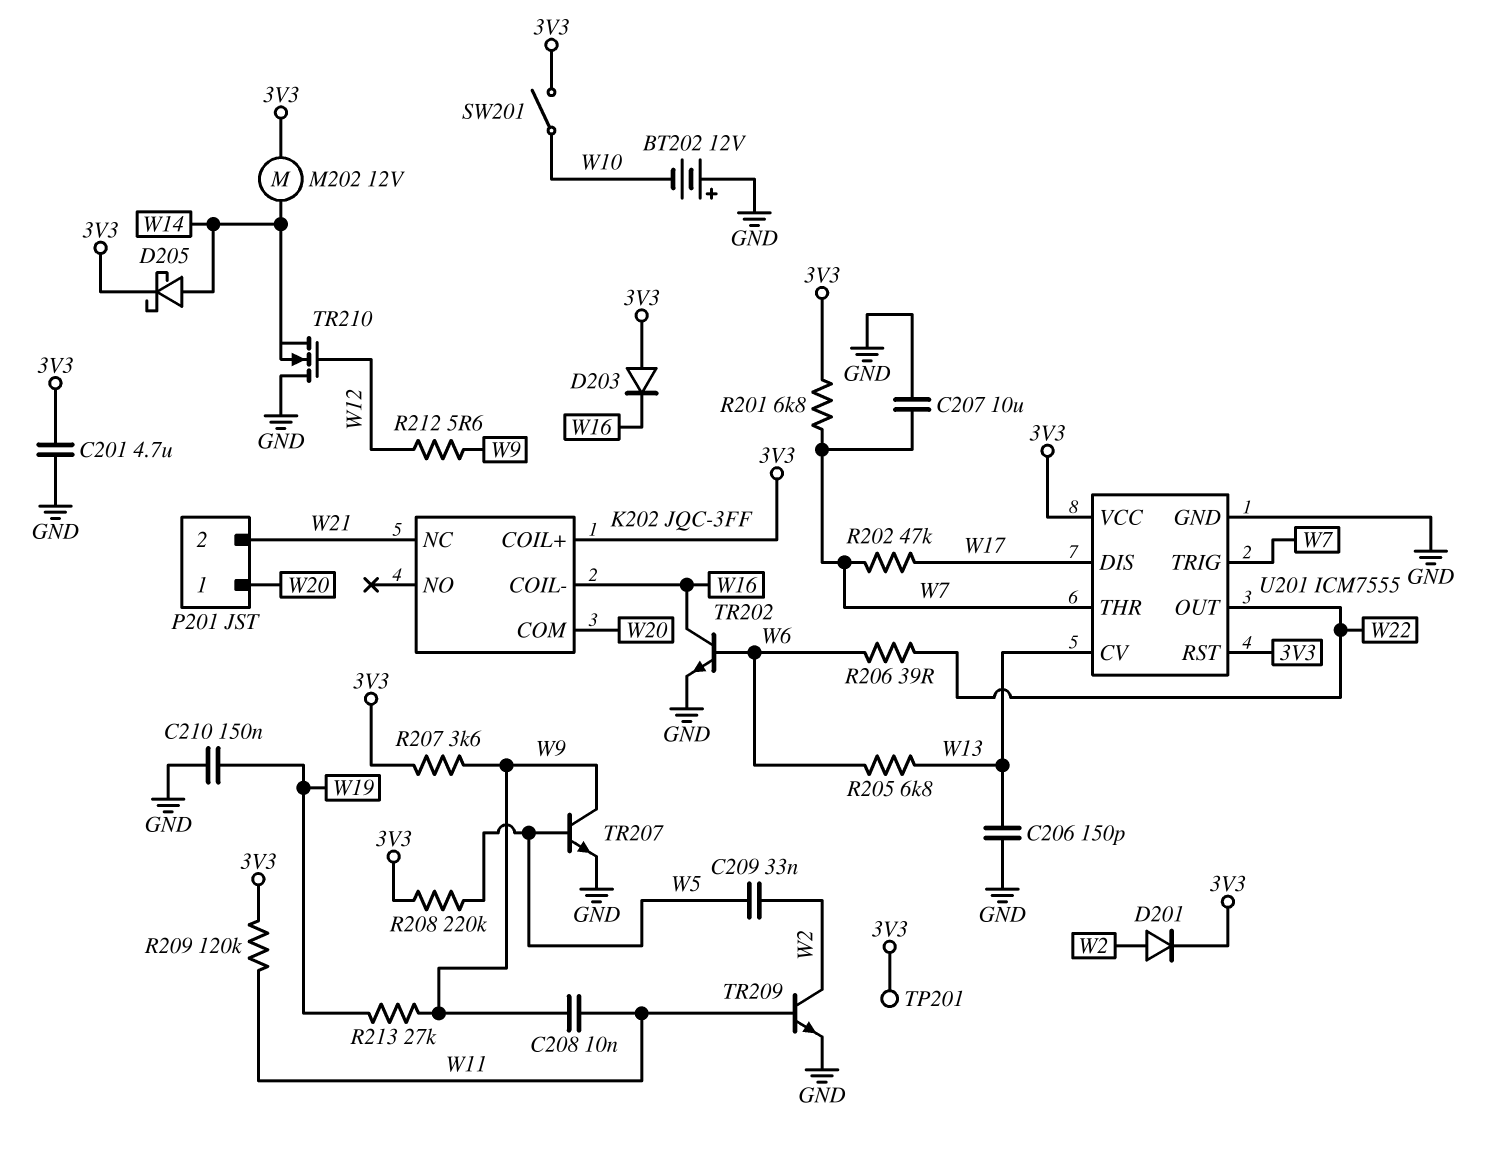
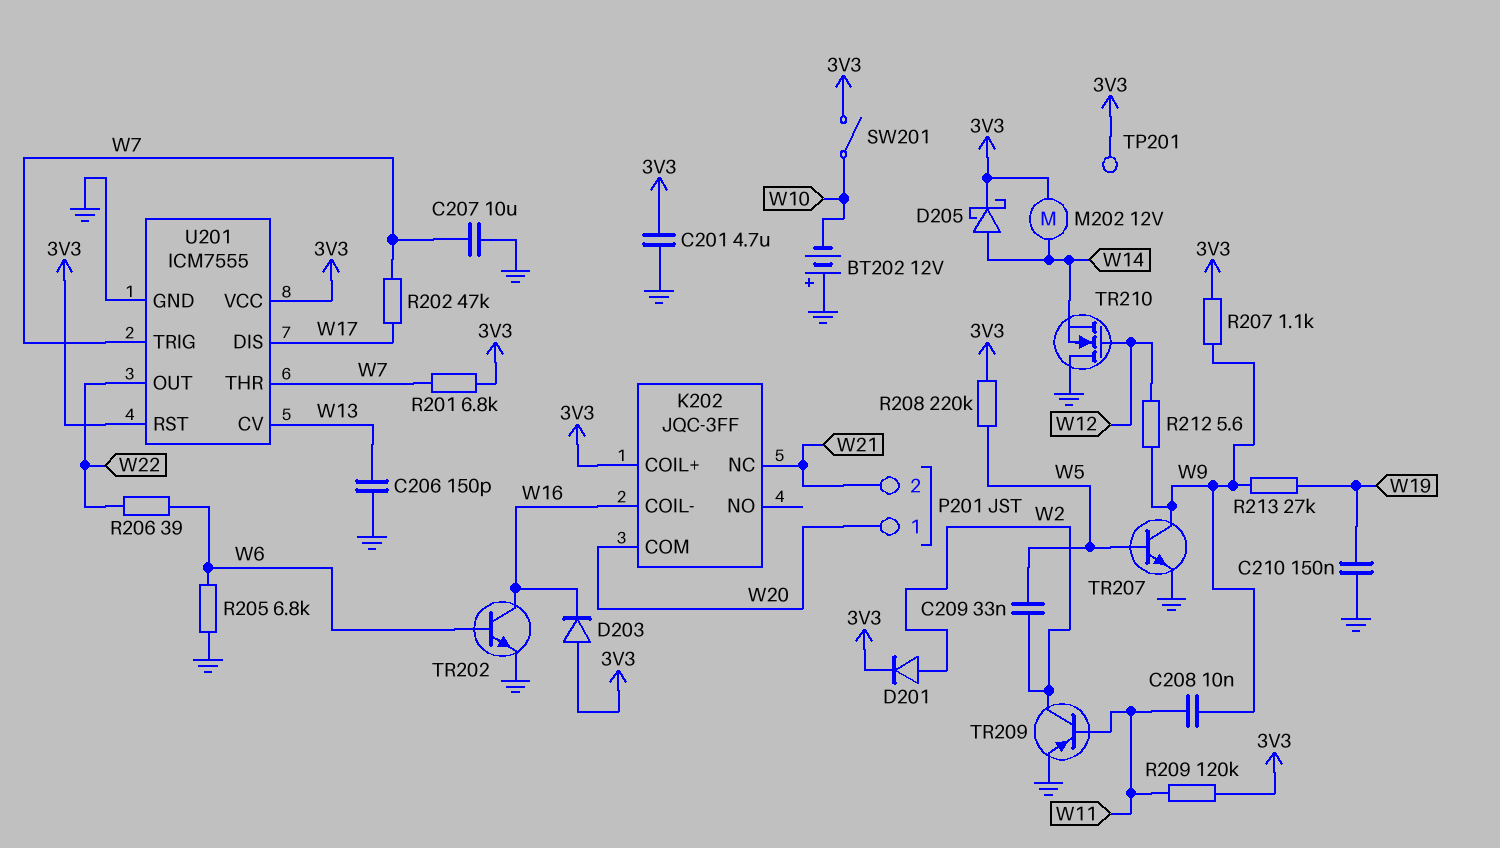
R205: 6.8k (W6, W13) -> 6.8k (GND, W6)
R207: 3.6k (3V3, W9) -> 1.1k (3V3, W9)
TR209: NPN (B W11, C W2, E GND) -> PNP (B W11, C W2, E GND)

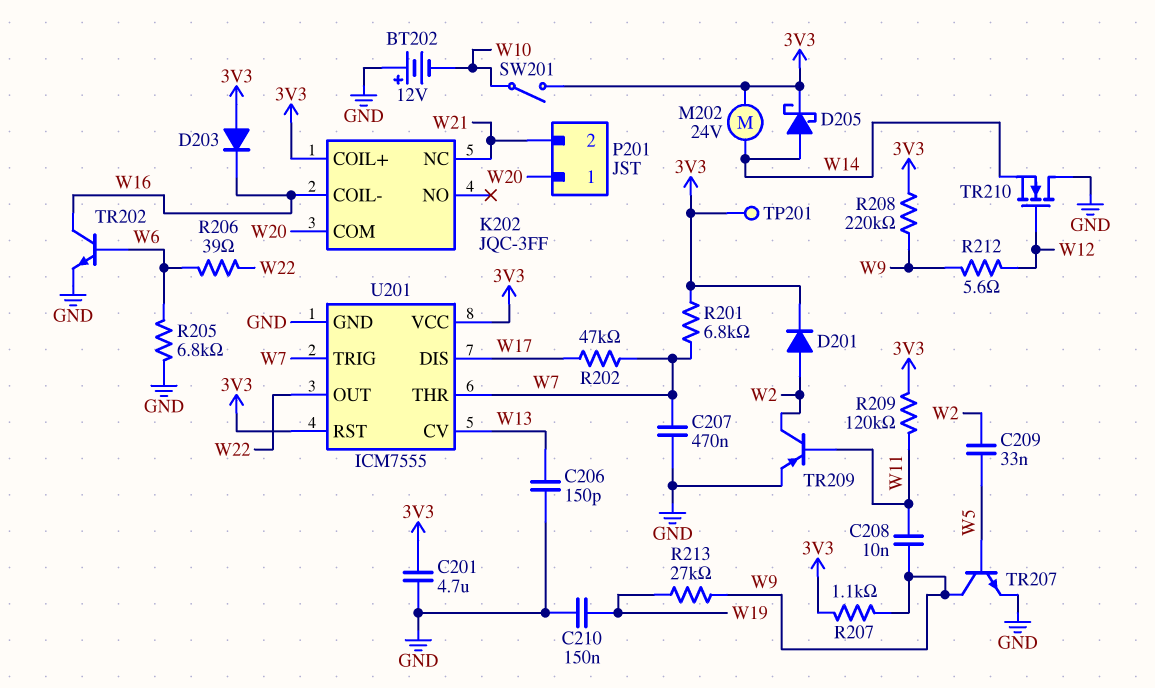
C207: 10uF (GND, W7) -> 470nF (GND, W7)
M202: motor 12V (3V3, W14) -> motor 24V (3V3, W14)
R208: 220k (3V3, W5) -> 220k (3V3, W9)

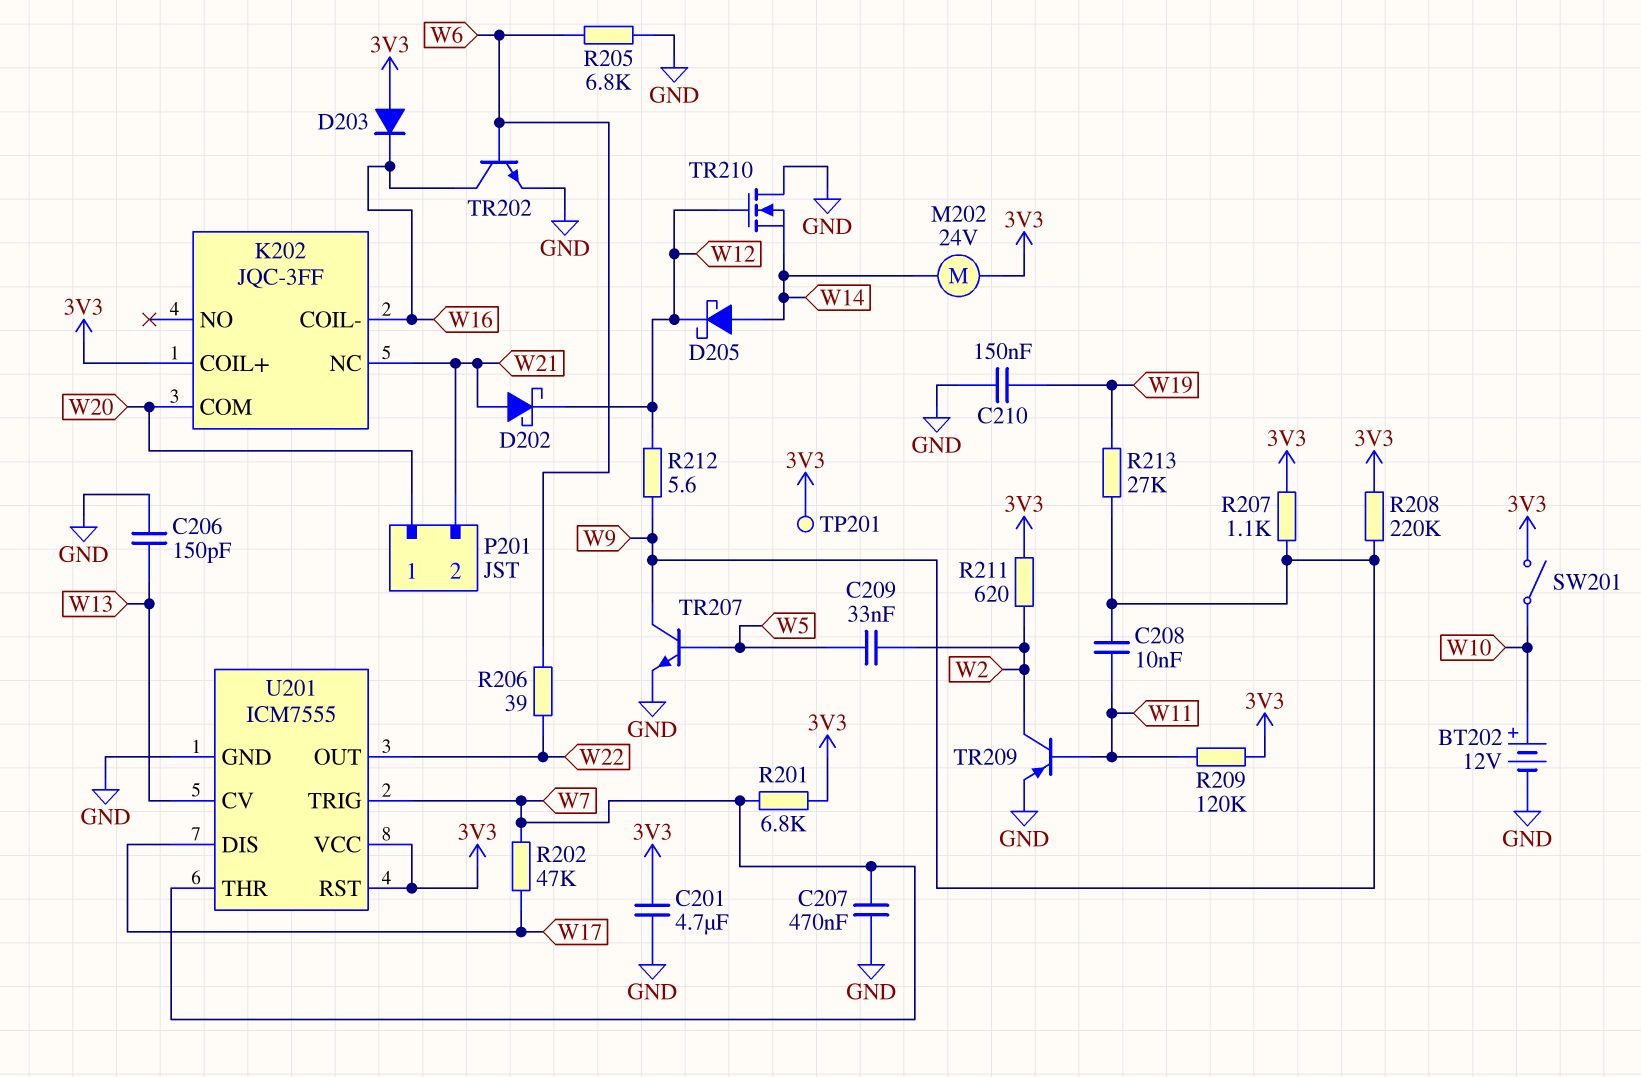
BT202: 12V (plus GND, minus W10) -> 12V (plus W10, minus GND)
D201: diode (A W2, K 3V3) -> none
D202: none -> schottky (A W21, K W12)
D205: schottky (A W14, K 3V3) -> schottky (A W14, K W12)
R211: none -> 620 (3V3, W2)

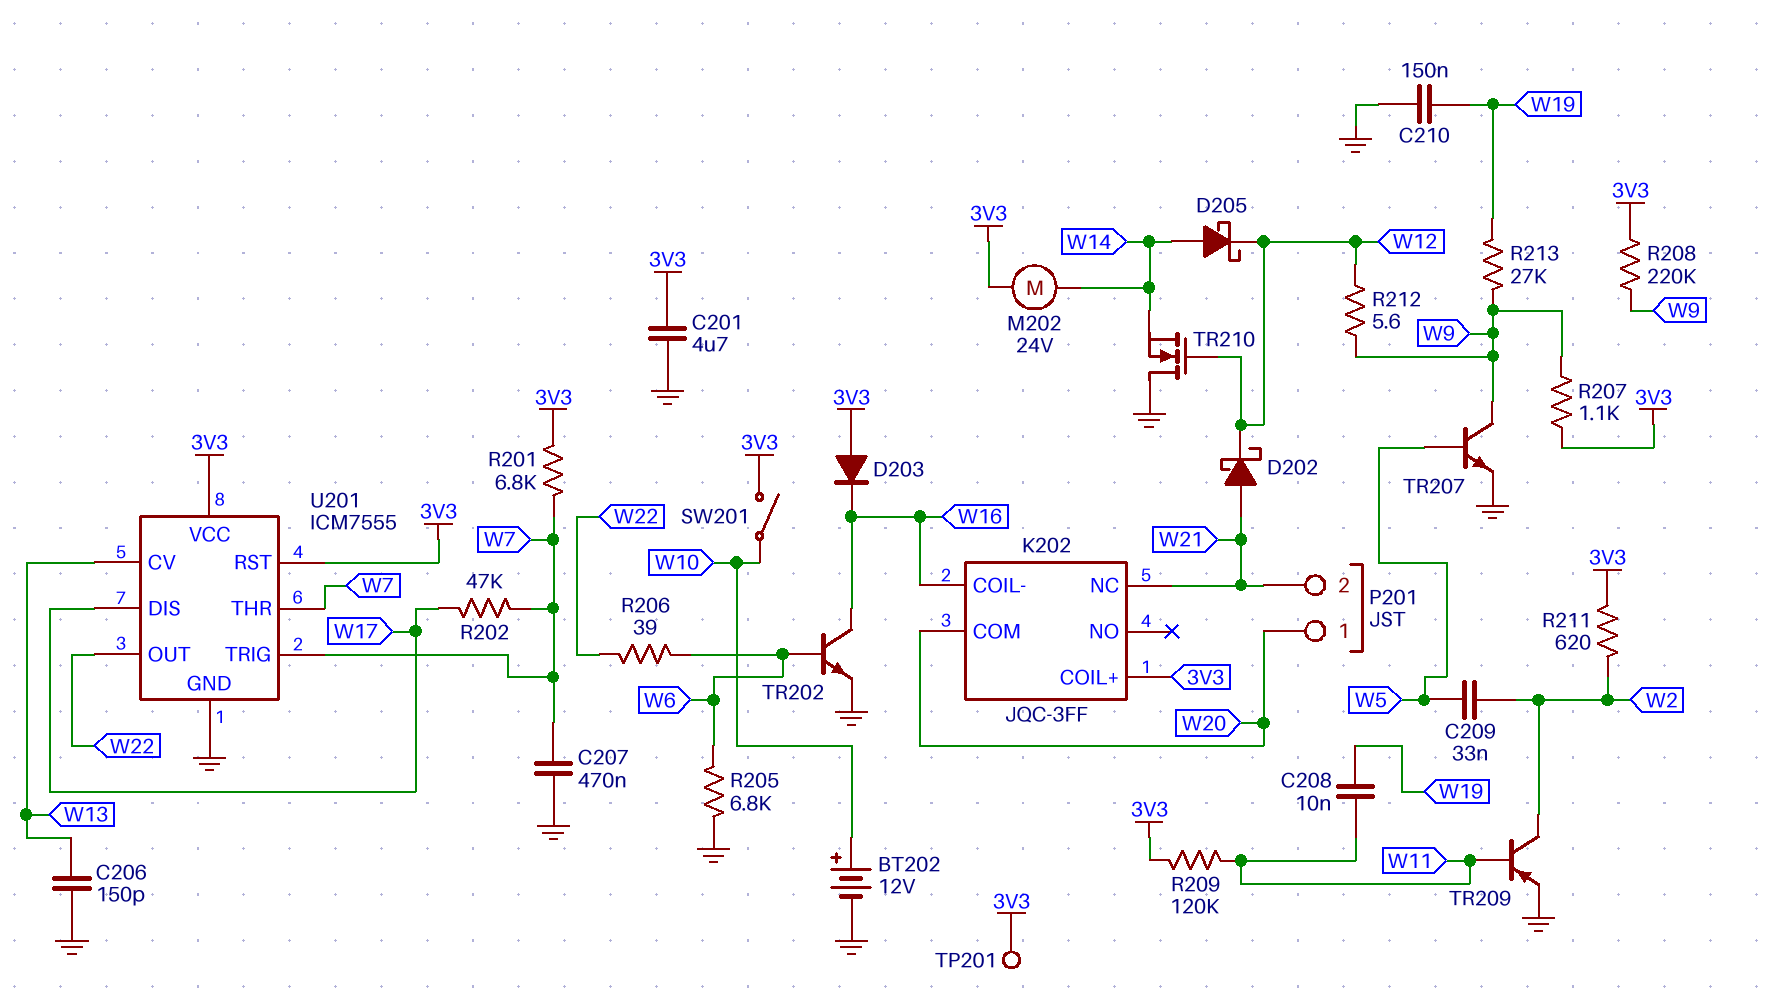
C208: 10nF (W9, W11) -> 10nF (W11, W19)

